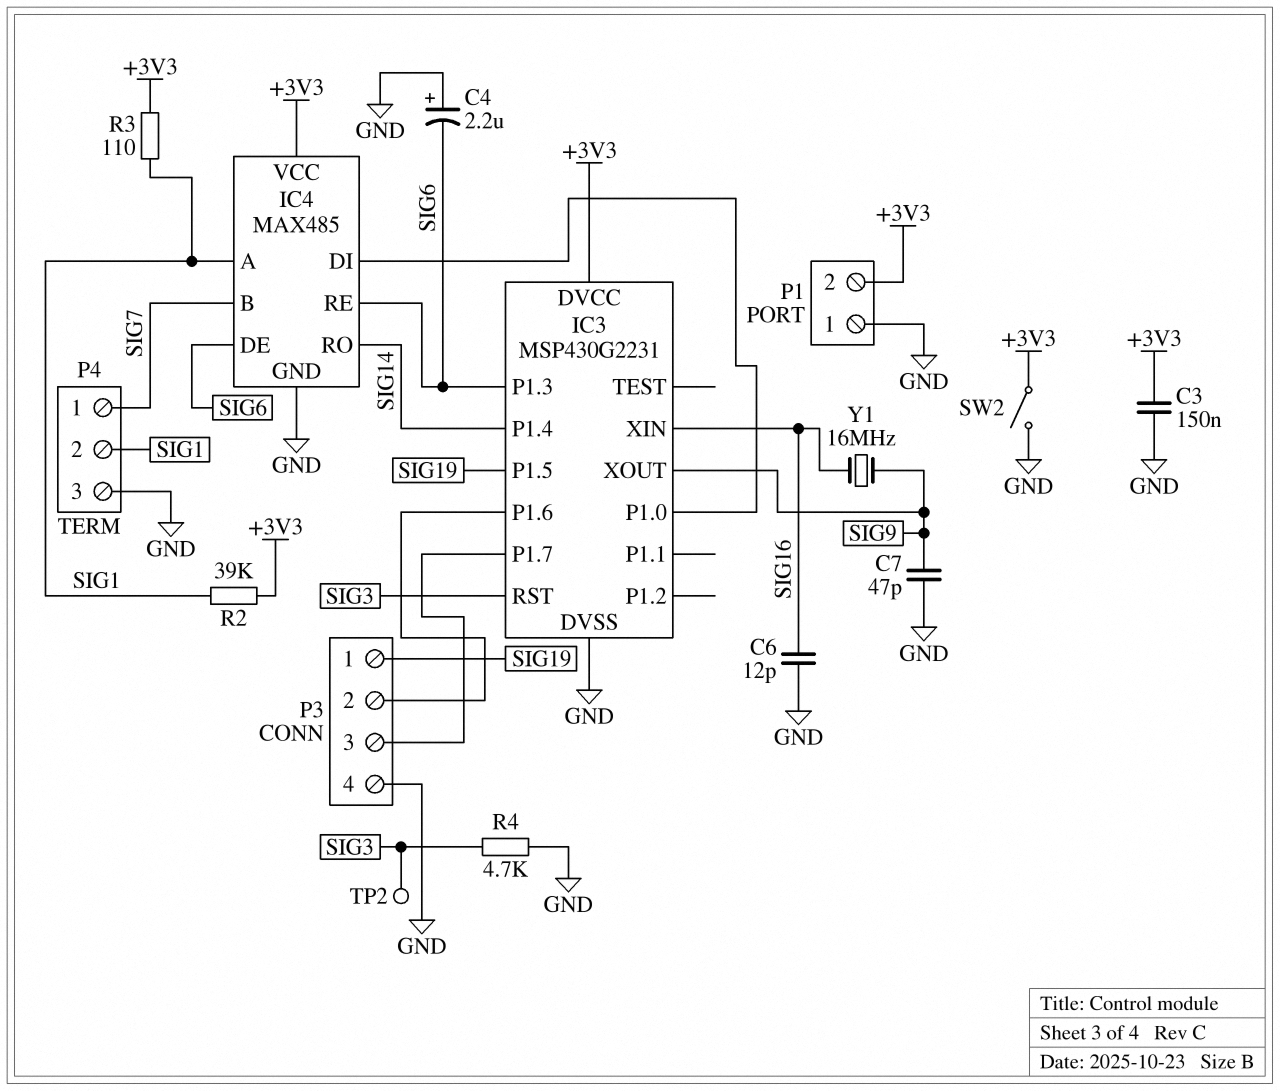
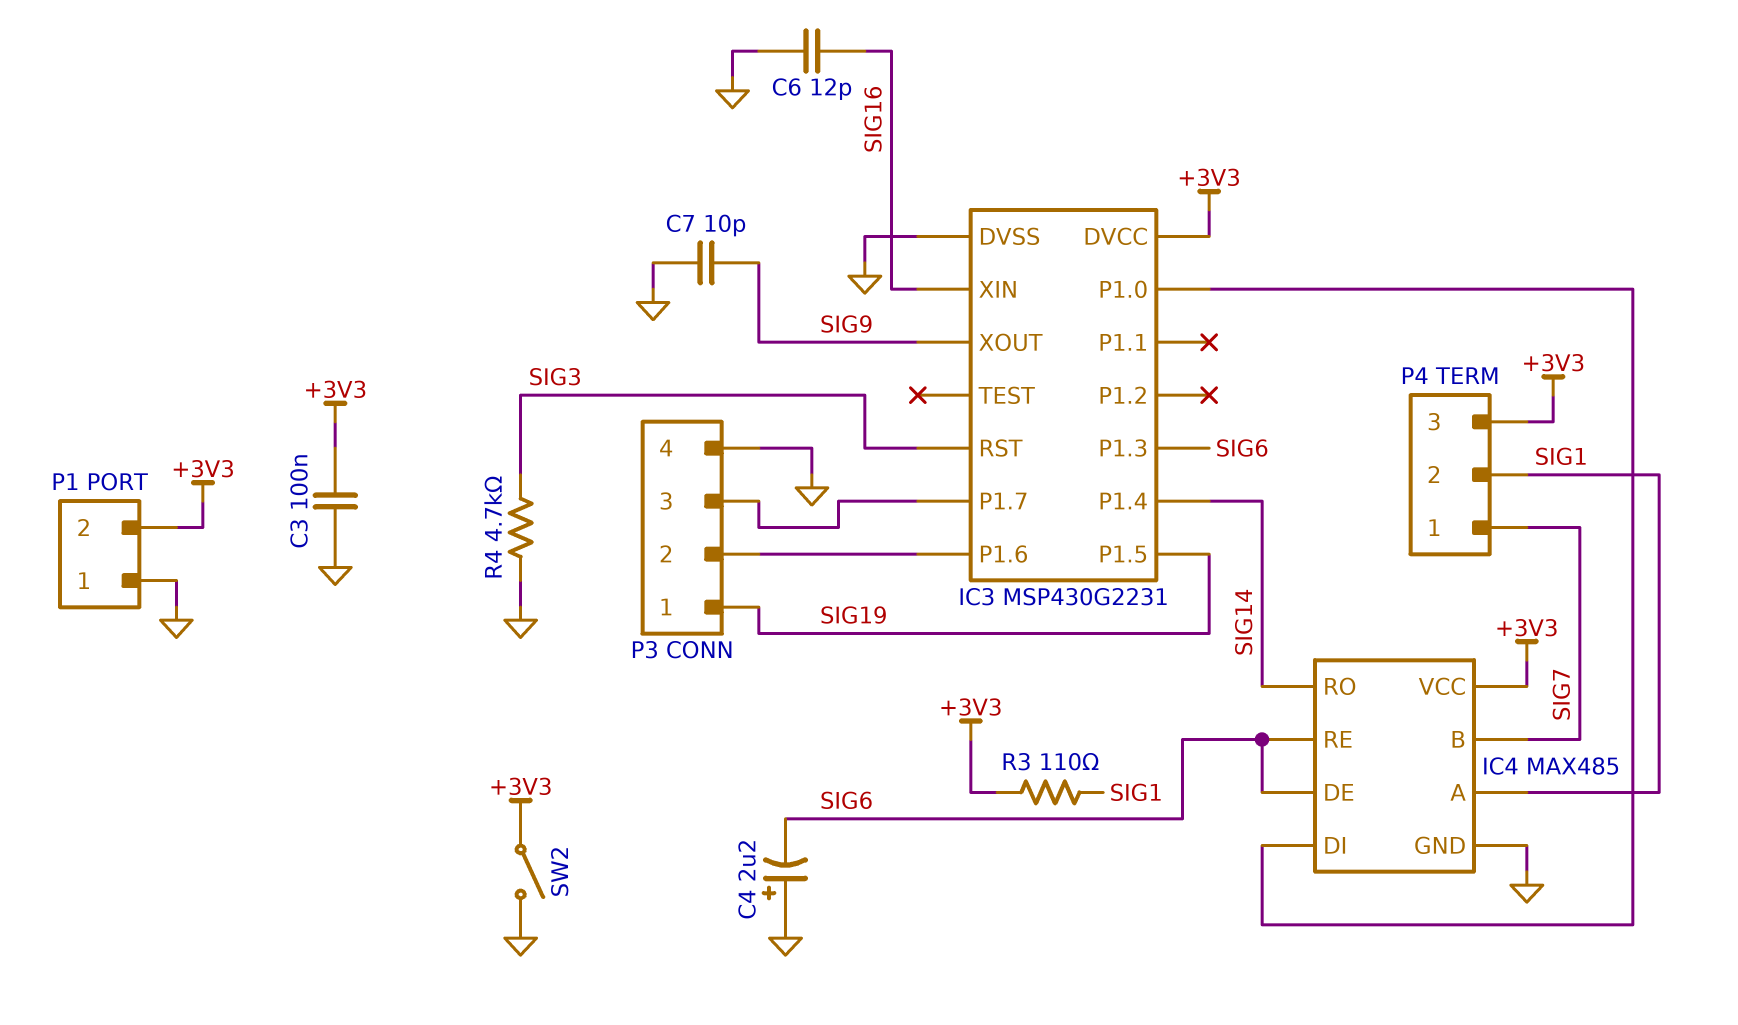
C3: 150nF (+3V3, GND) -> 100nF (+3V3, GND)
C7: 47pF (GND, SIG9) -> 10pF (GND, SIG9)
P4 pin 3: GND -> +3V3
R2: 39k (+3V3, SIG1) -> none
TP2: test point (SIG3) -> none
Y1: 16MHz (SIG9, SIG16) -> none

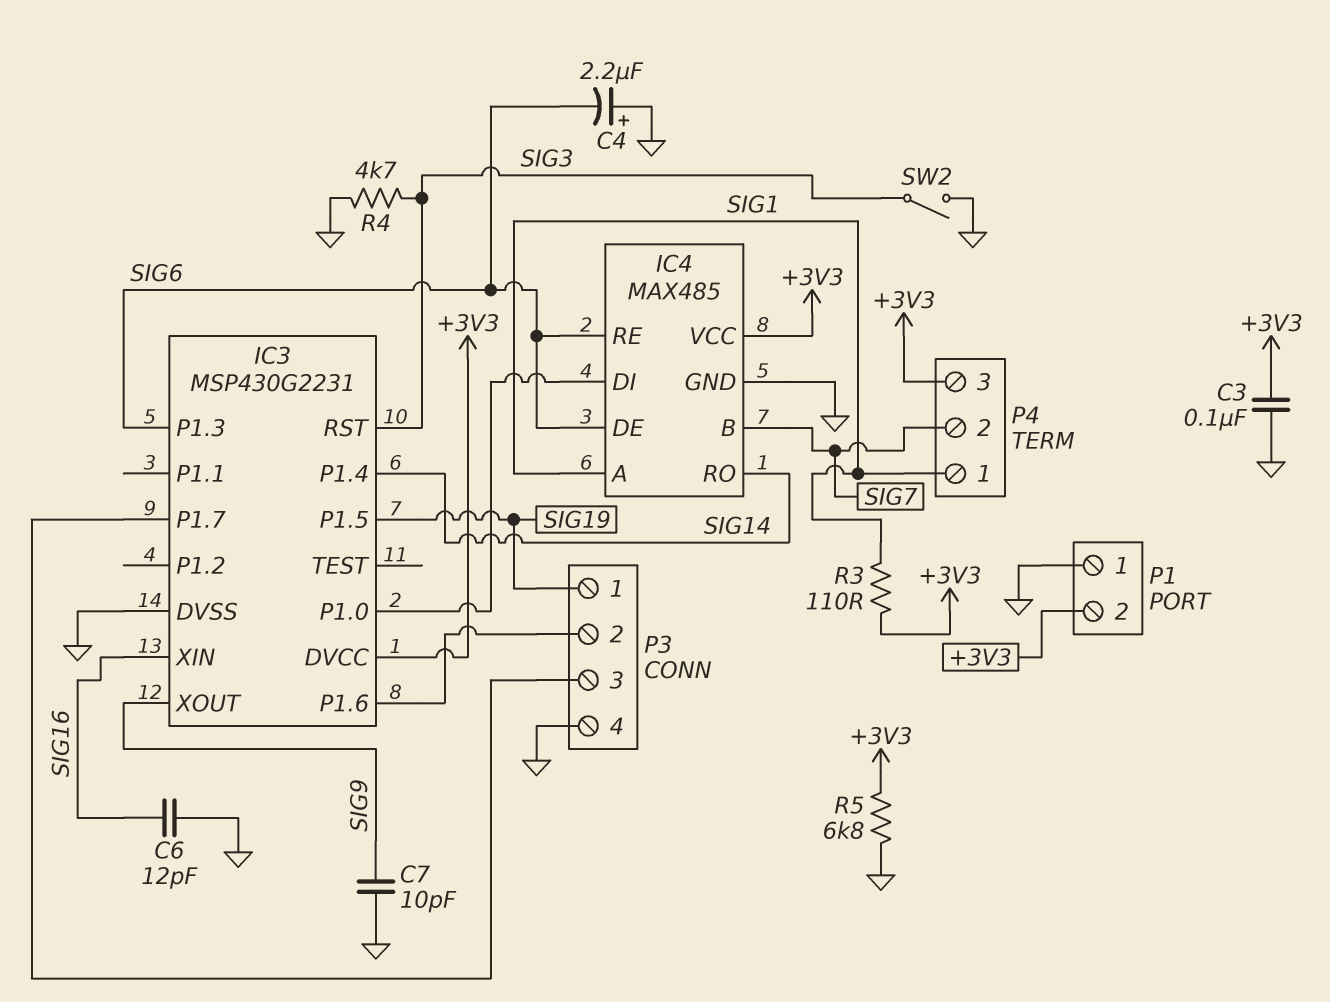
P4 pin 1: SIG7 -> SIG1
P4 pin 2: SIG1 -> SIG7
R5: none -> 6.8k (+3V3, GND)
SW2: switch (+3V3, GND) -> switch (GND, SIG3)

